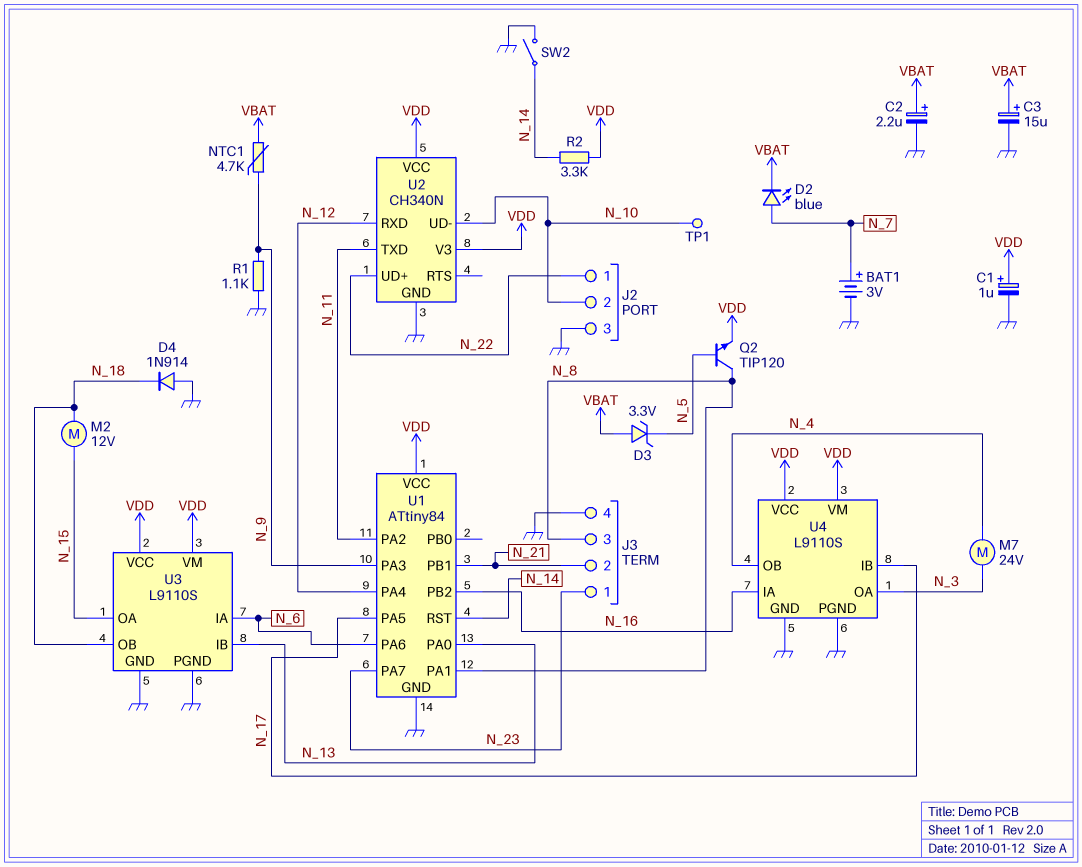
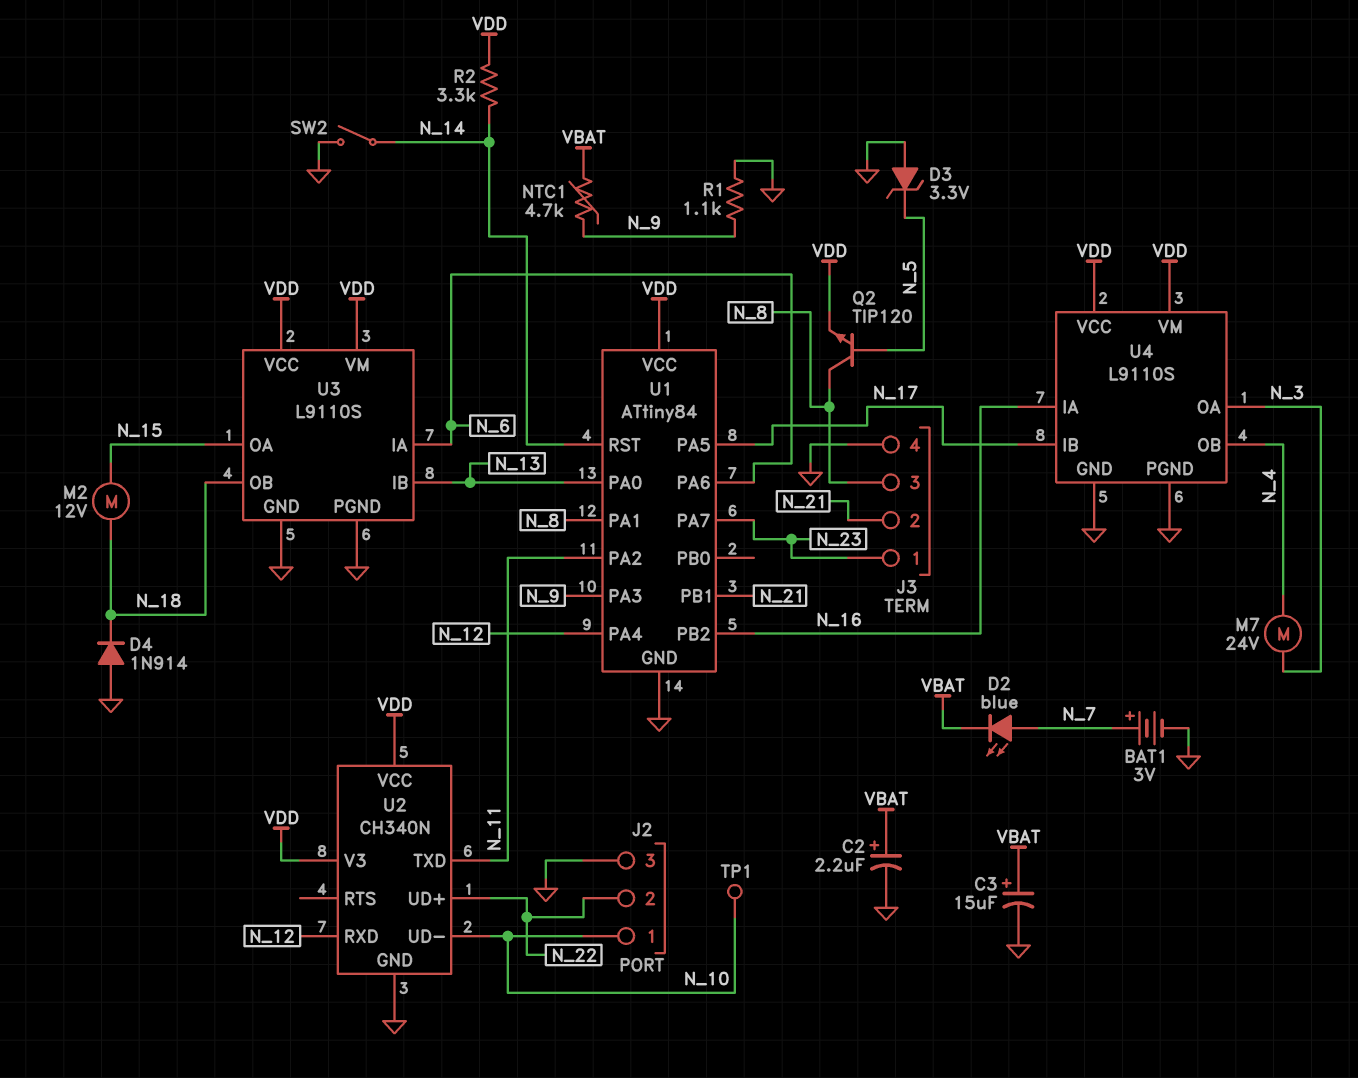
C1: 1uF (plus VDD, minus GND) -> none
D3: zener 3.3V (A VBAT, K N_5) -> zener 3.3V (A GND, K N_5)
J2 pin 1: N_22 -> N_10
J2 pin 2: N_10 -> N_22

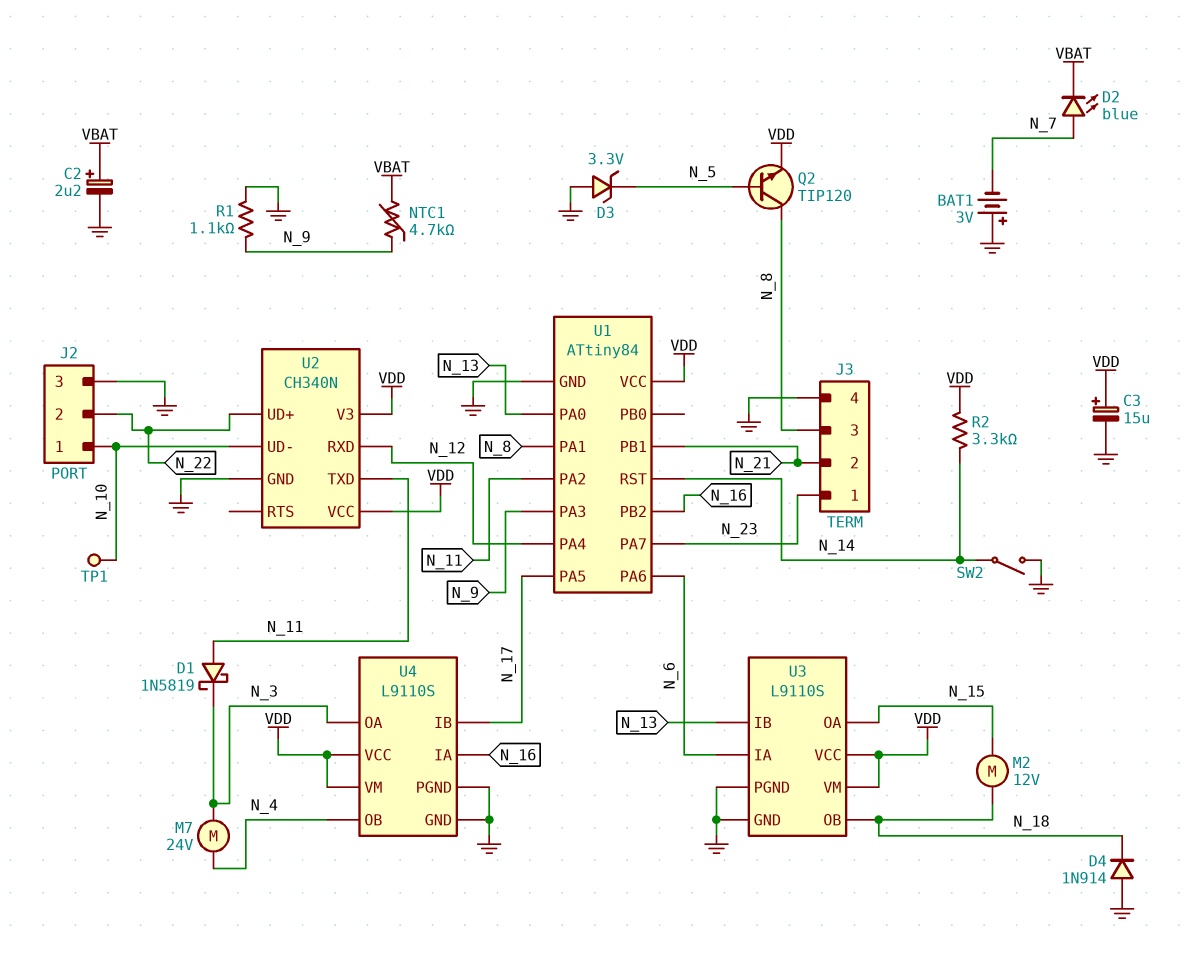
BAT1: 3V (plus N_7, minus GND) -> 3V (plus GND, minus N_7)
C3: 15uF (plus VBAT, minus GND) -> 15uF (plus VDD, minus GND)
D1: none -> schottky 1N5819 (A N_11, K N_3)

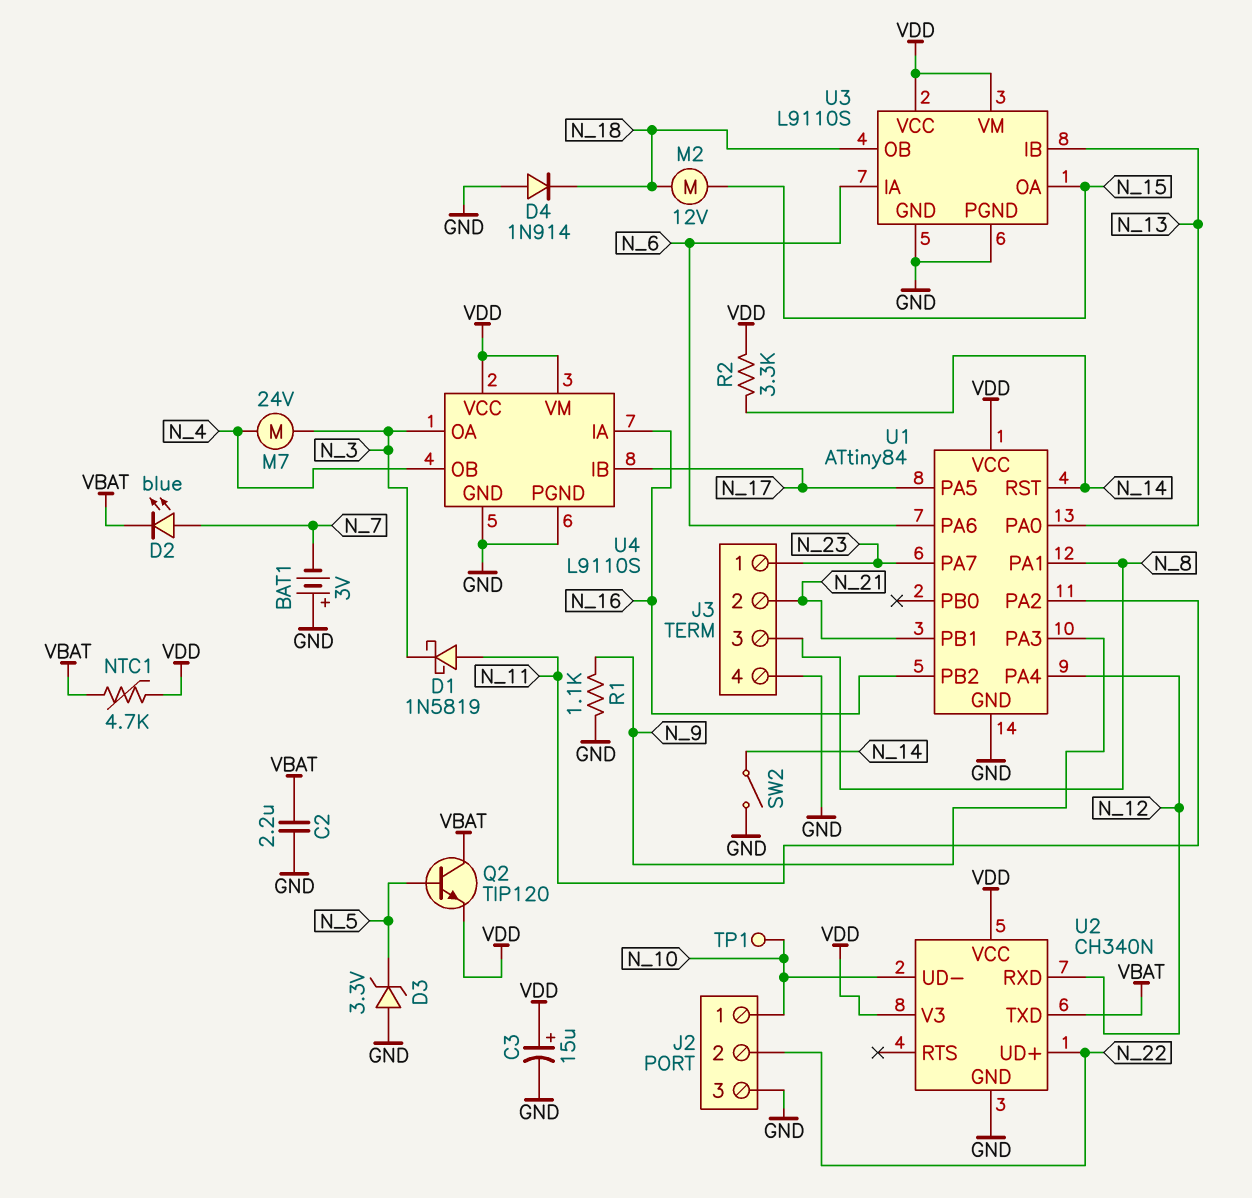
C2: 2.2uF (plus VBAT, minus GND) -> 2.2uF (GND, VBAT)
NTC1: 4.7k (N_9, VBAT) -> 4.7k (VBAT, VDD)
Q2: NPN TIP120 (B N_5, C N_8, E VDD) -> NPN TIP120 (B N_5, C VBAT, E VDD)
U2 pin TXD: N_11 -> VBAT

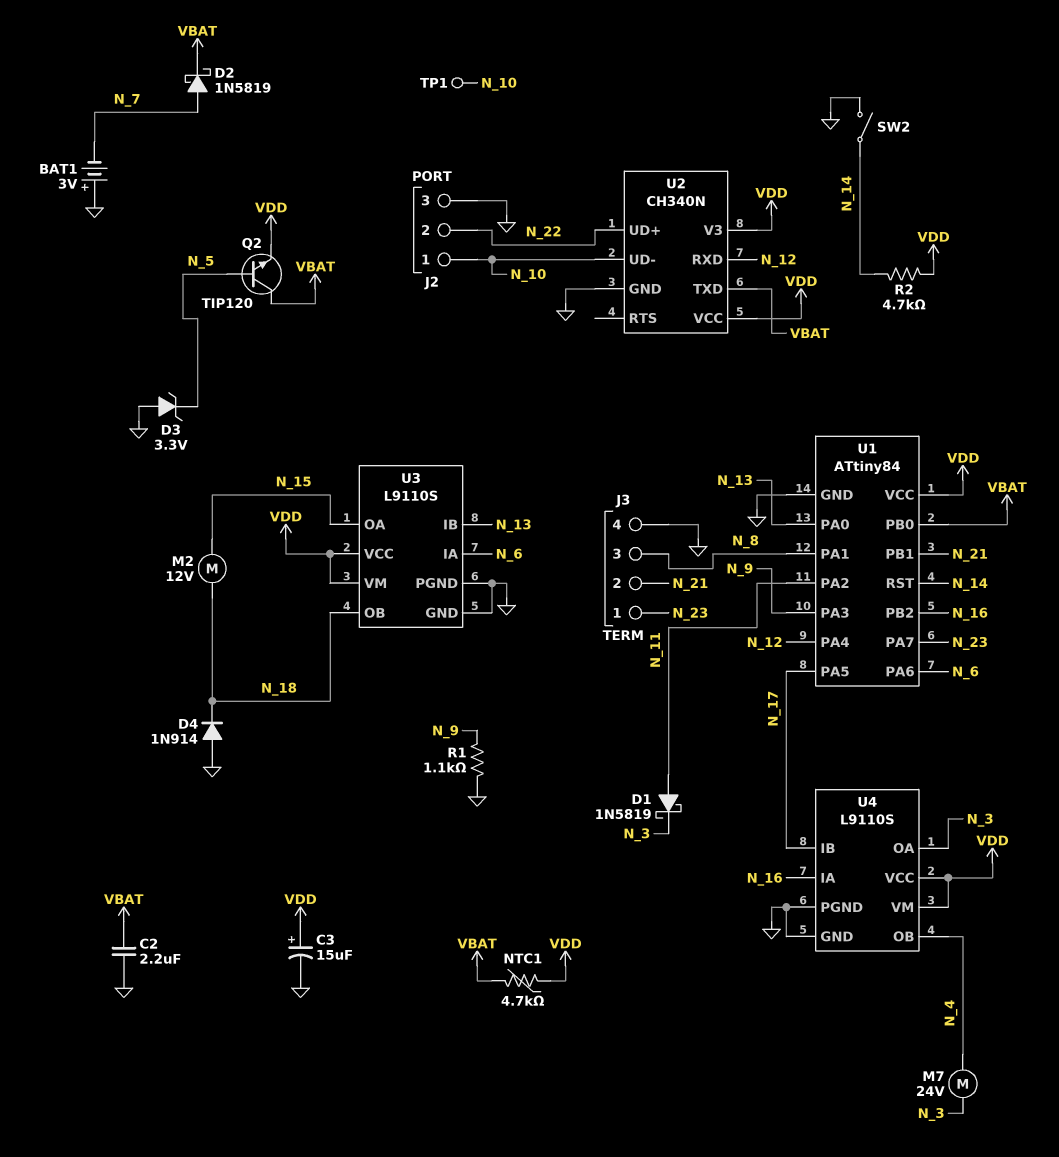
D2: LED blue (A N_7, K VBAT) -> schottky 1N5819 (A N_7, K VBAT)
R2: 3.3k (N_14, VDD) -> 4.7k (N_14, VDD)
U1 pin PB0: none -> VBAT

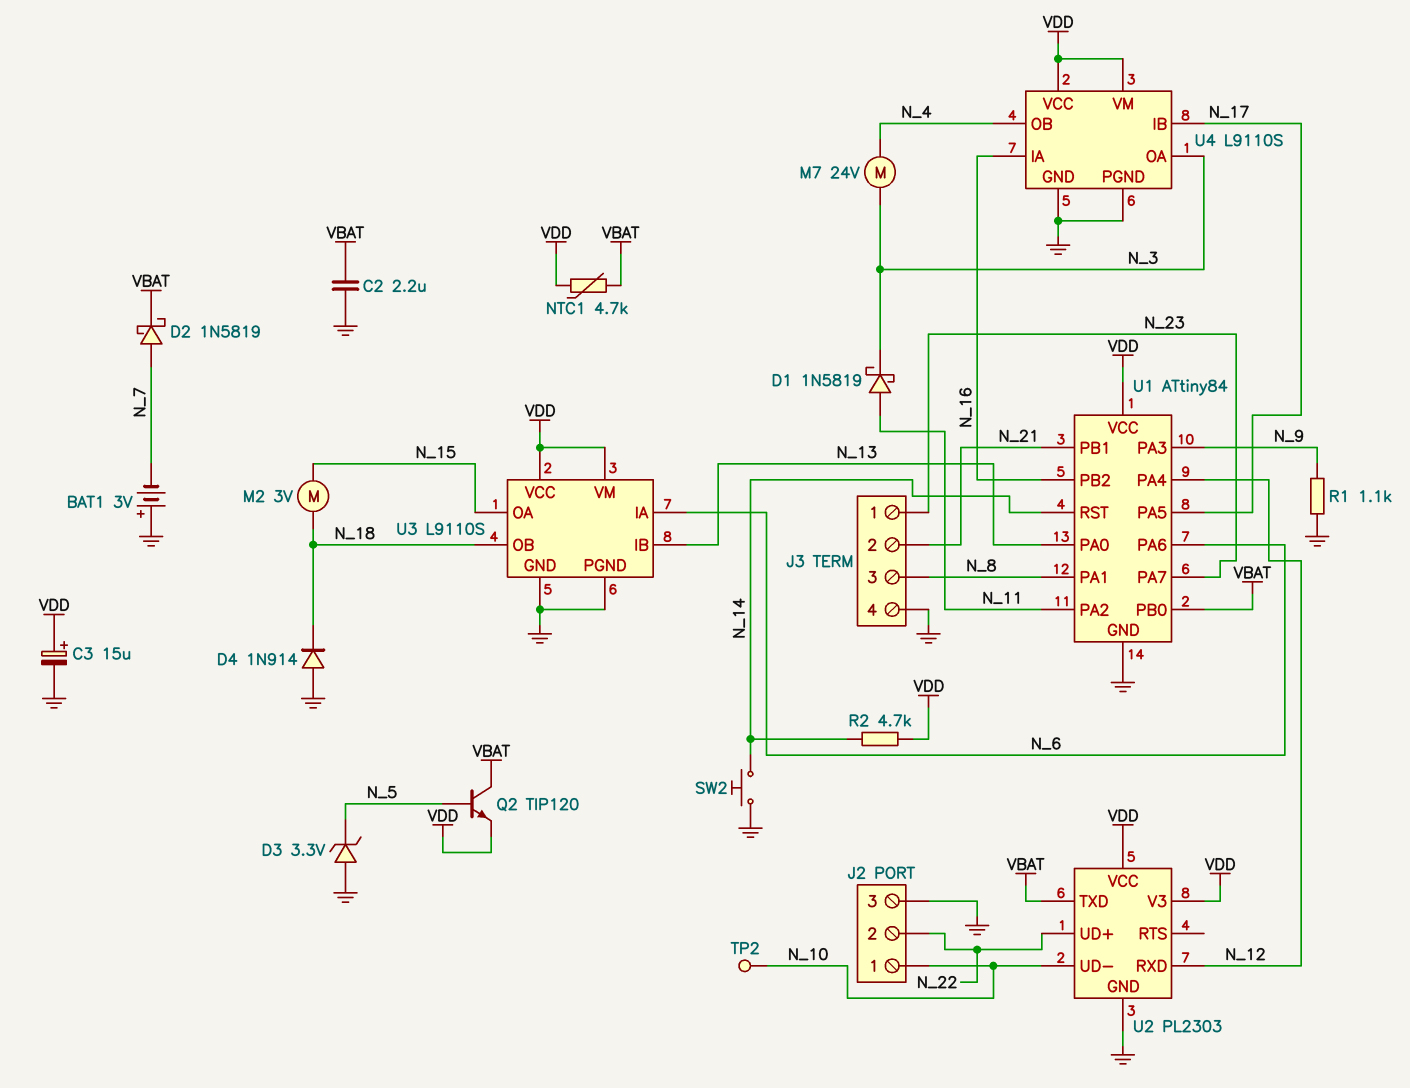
M2: motor 12V (N_15, N_18) -> motor 3V (N_15, N_18)
SW2: switch (GND, N_14) -> button (GND, N_14)
TP1: test point (N_10) -> none
TP2: none -> test point (N_10)
U2: CH340N -> PL2303

